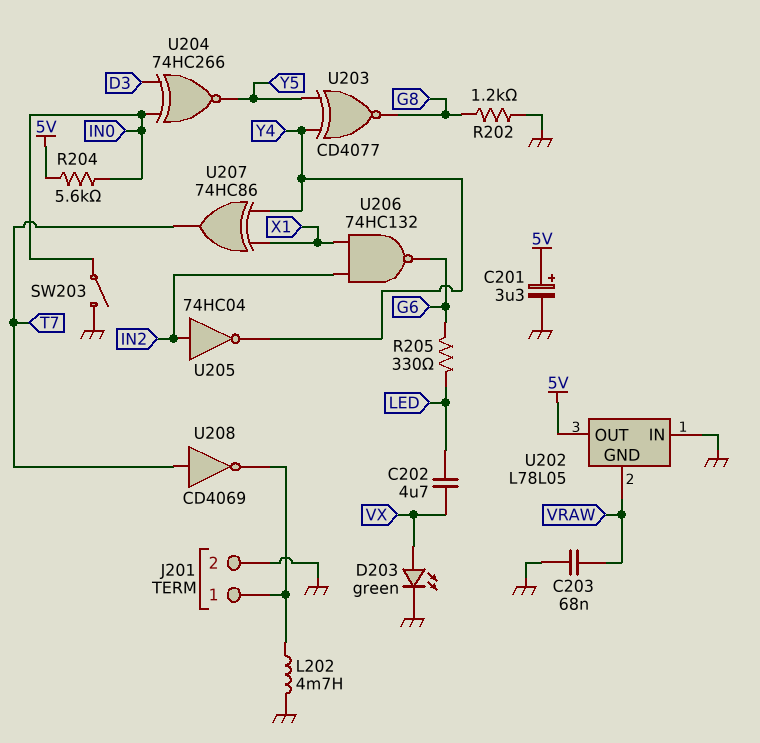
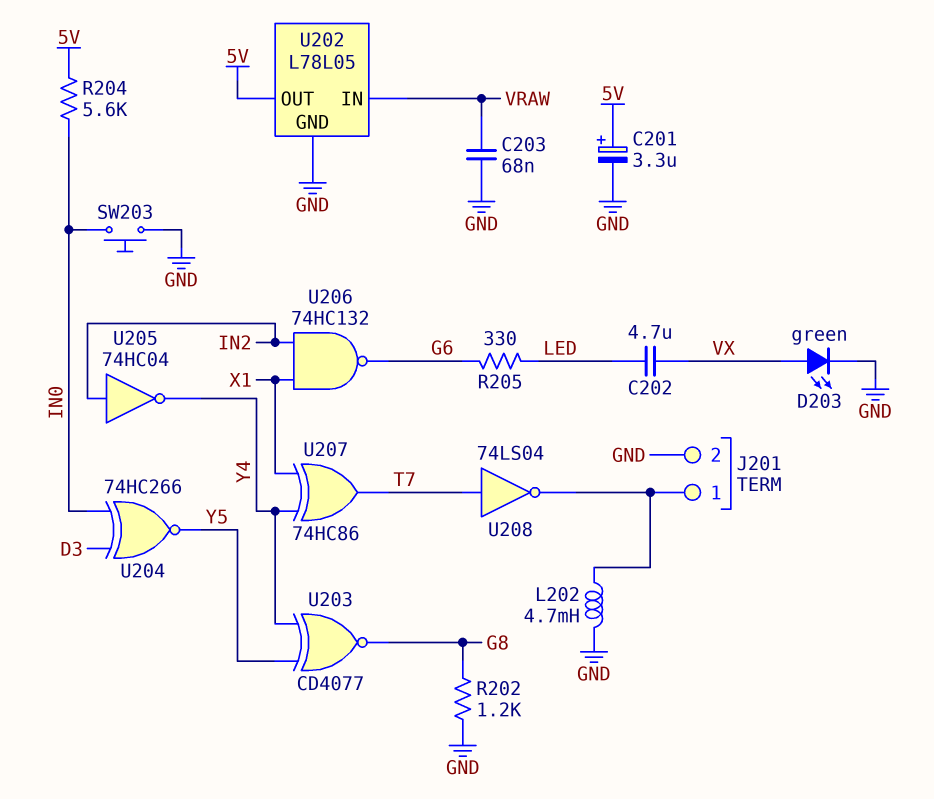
SW203: switch (GND, IN0) -> button (GND, IN0)
U202 pin GND: VRAW -> GND
U202 pin IN: GND -> VRAW
U208: NOT CD4069 (in T7, out J201/1) -> NOT 74LS04 (in T7, out J201/1)

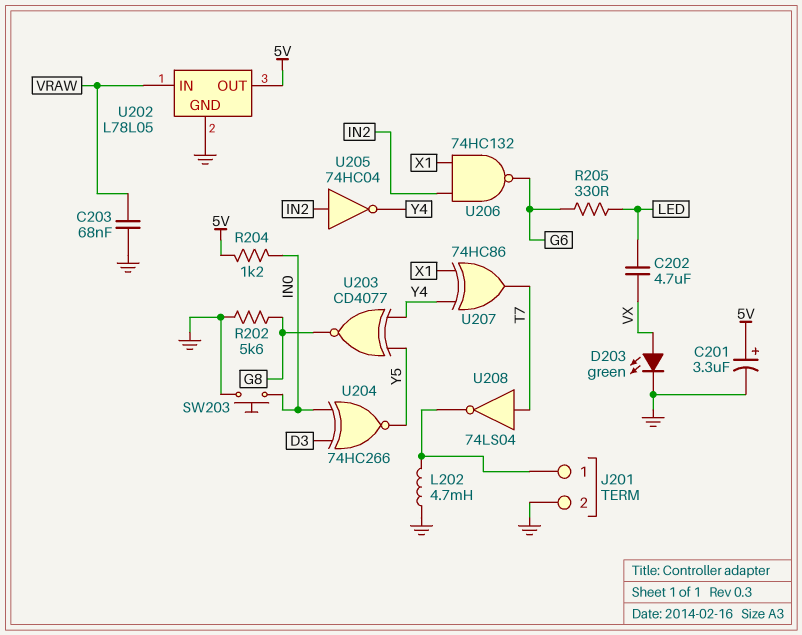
R202: 1.2k (G8, GND) -> 5.6k (G8, GND)
R204: 5.6k (5V, IN0) -> 1.2k (5V, IN0)

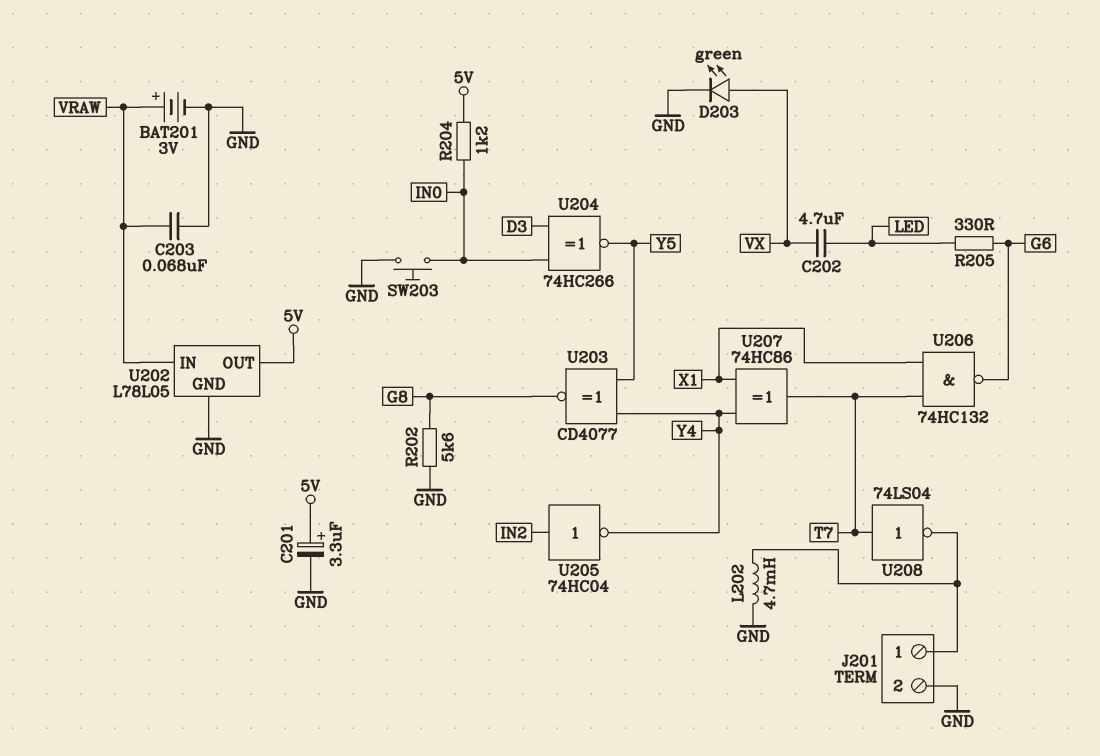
BAT201: none -> 3V (plus VRAW, minus GND)
U206: NAND 74HC132 (in IN2, in X1, out G6) -> NAND 74HC132 (in T7, in X1, out G6)

